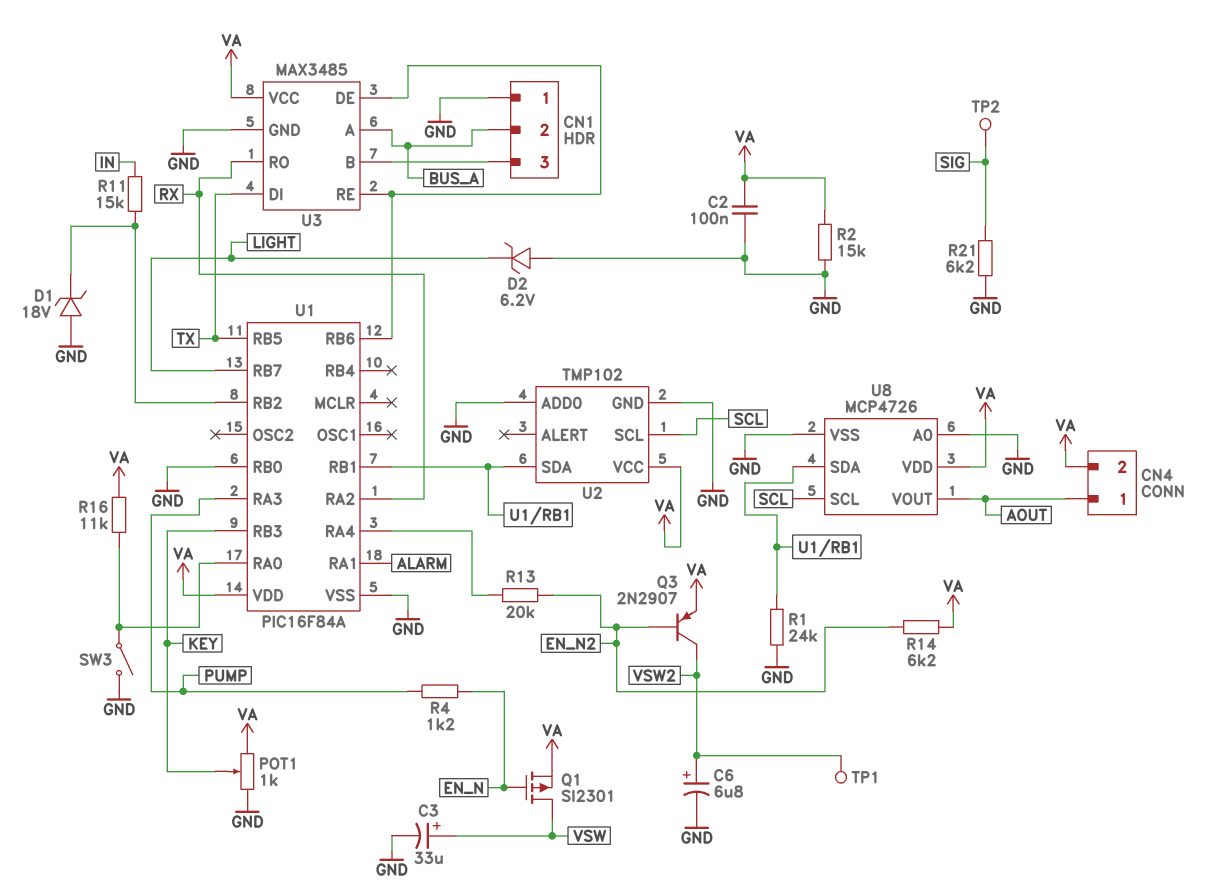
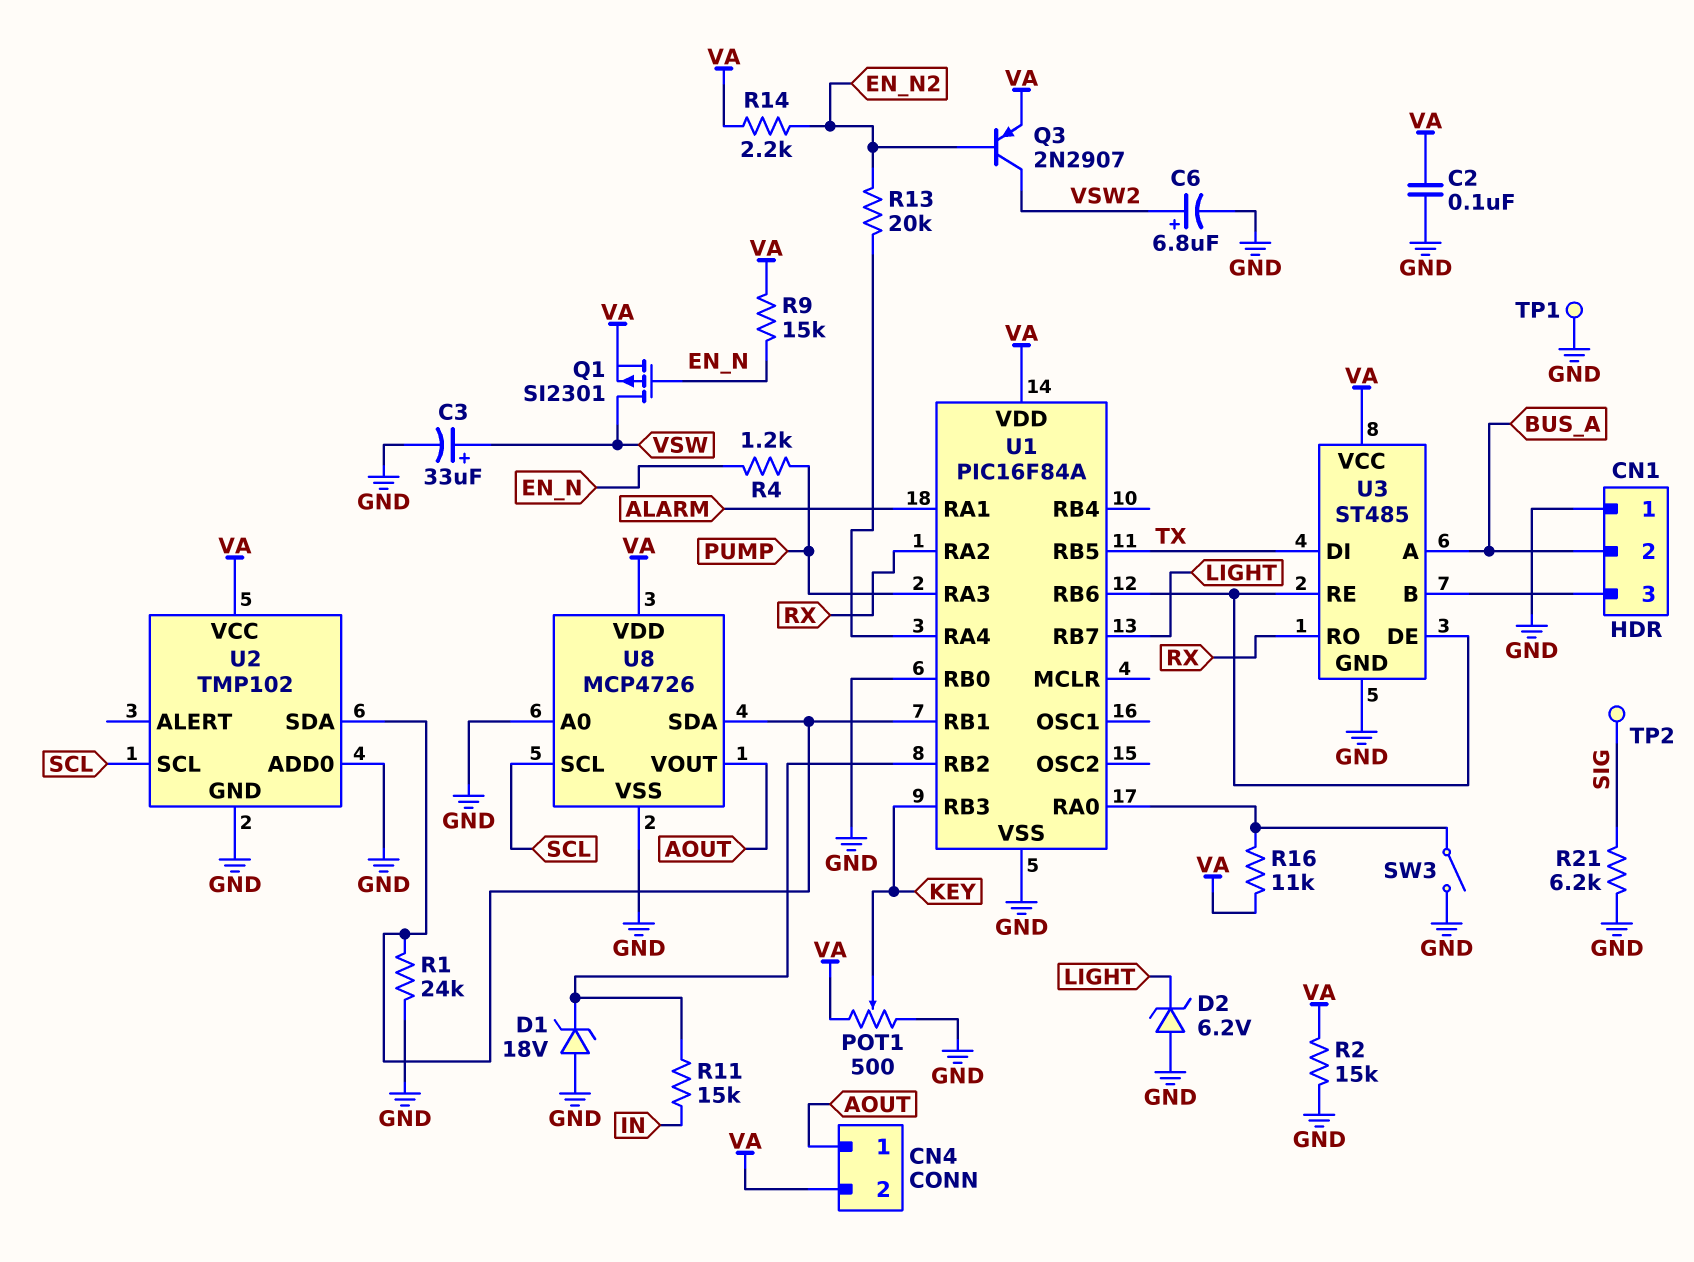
POT1: 1k (GND, VA, wiper KEY) -> 500 (GND, VA, wiper KEY)
R9: none -> 15k (EN_N, VA)
R14: 6.2k (EN_N2, VA) -> 2.2k (EN_N2, VA)
TP1: test point (VSW2) -> test point (GND)
U3: MAX3485 -> ST485

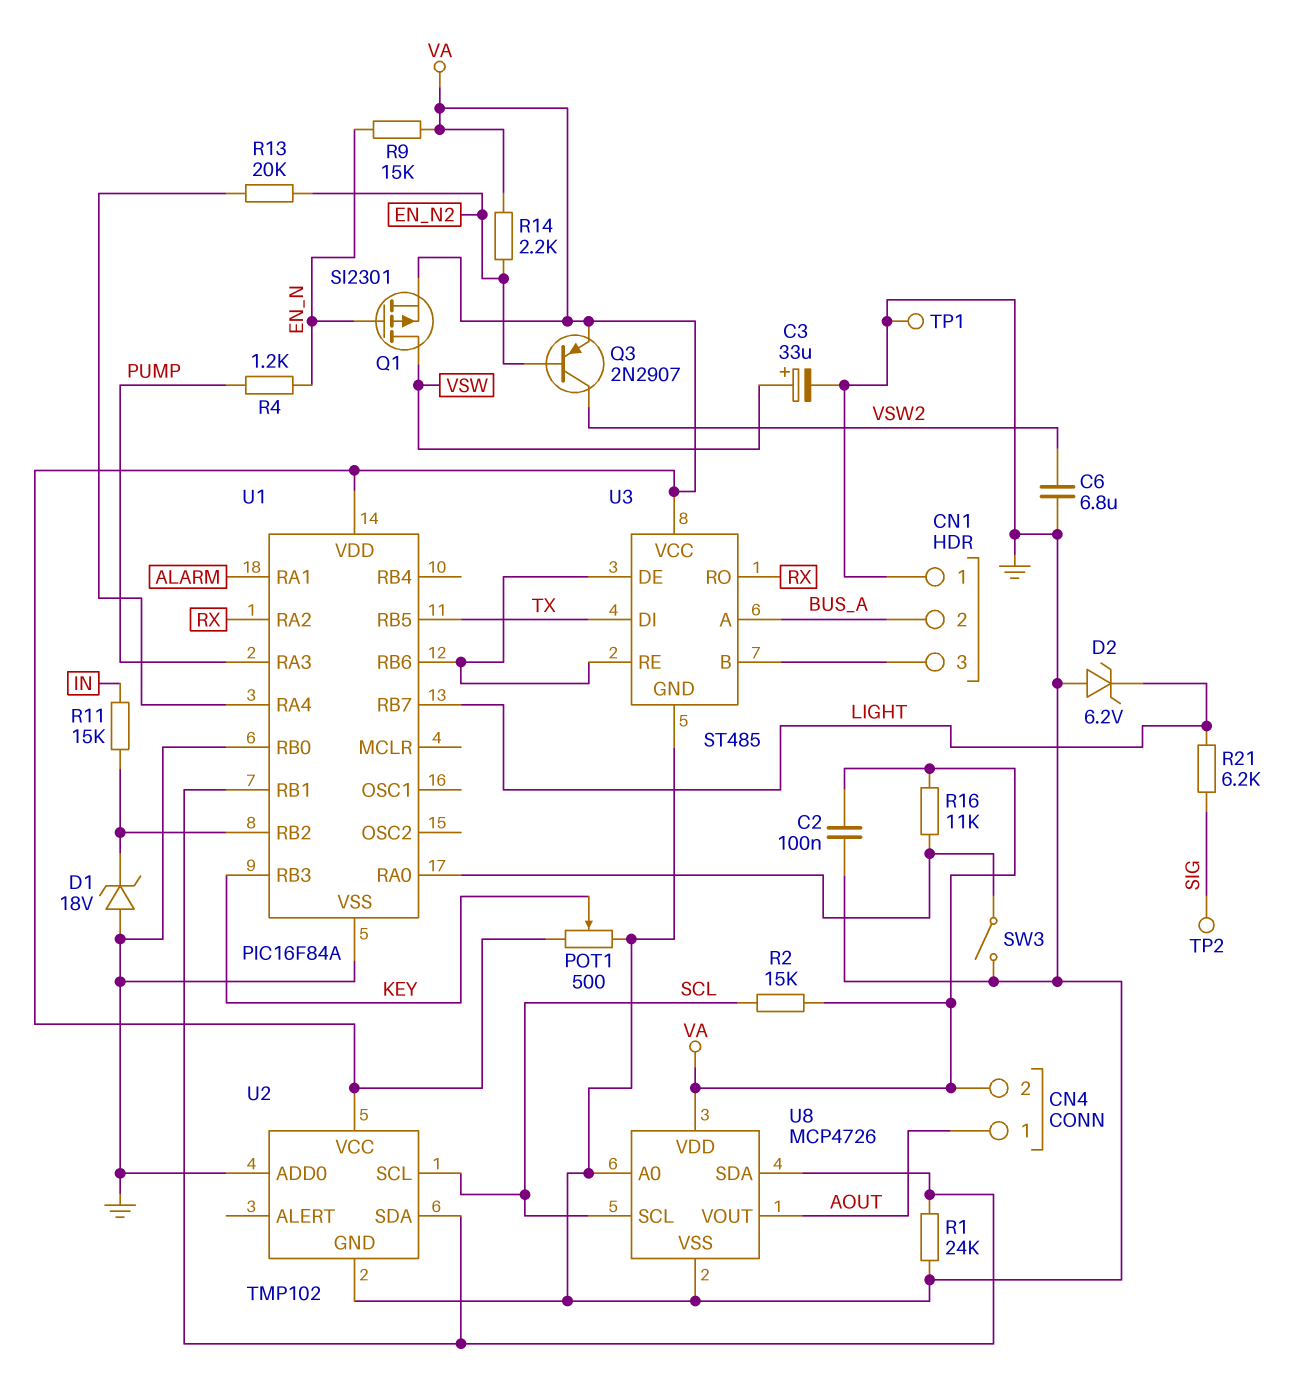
C6: 6.8uF (plus VSW2, minus GND) -> 6.8uF (GND, VSW2)
R2: 15k (GND, VA) -> 15k (SCL, VA)
R21: 6.2k (GND, SIG) -> 6.2k (LIGHT, SIG)

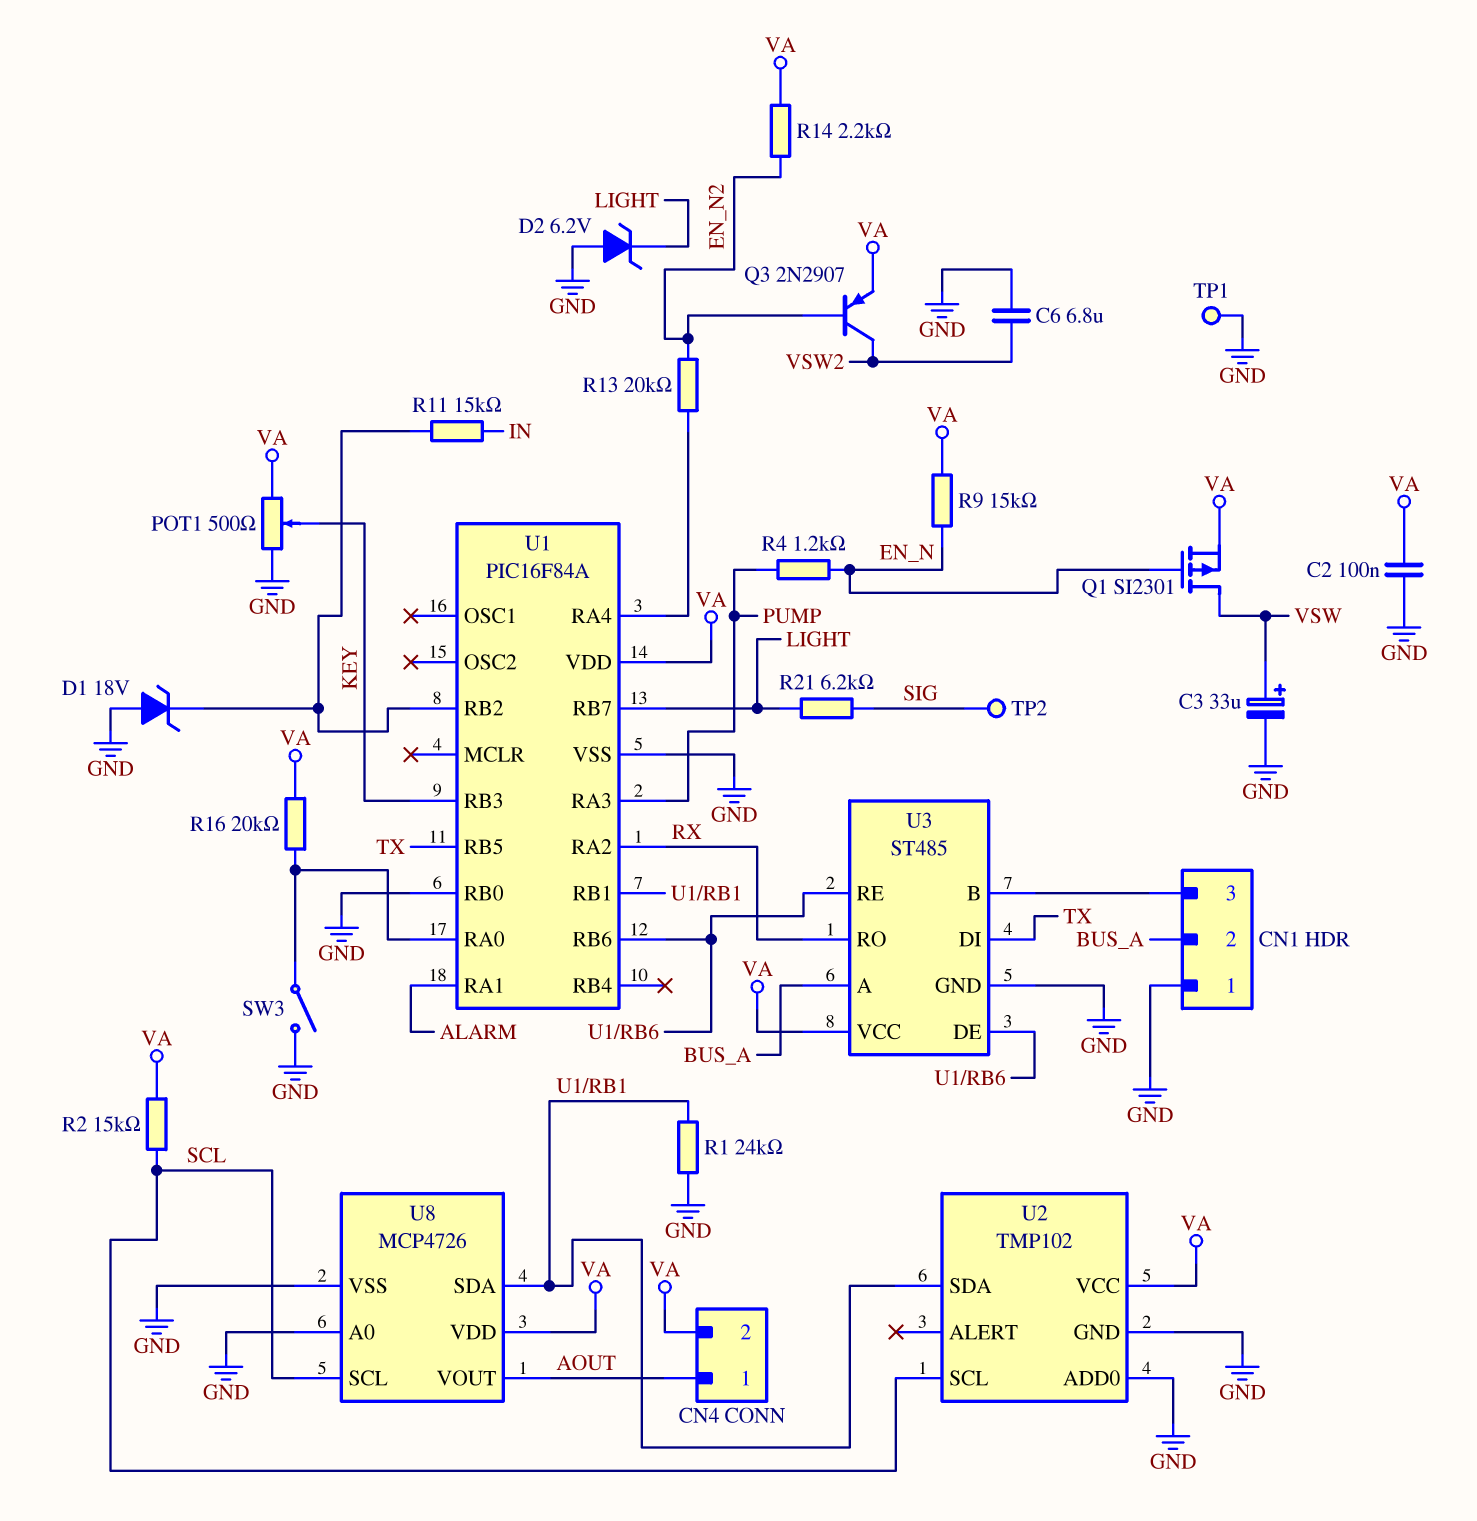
R16: 11k (U1/RA0, VA) -> 20k (U1/RA0, VA)

